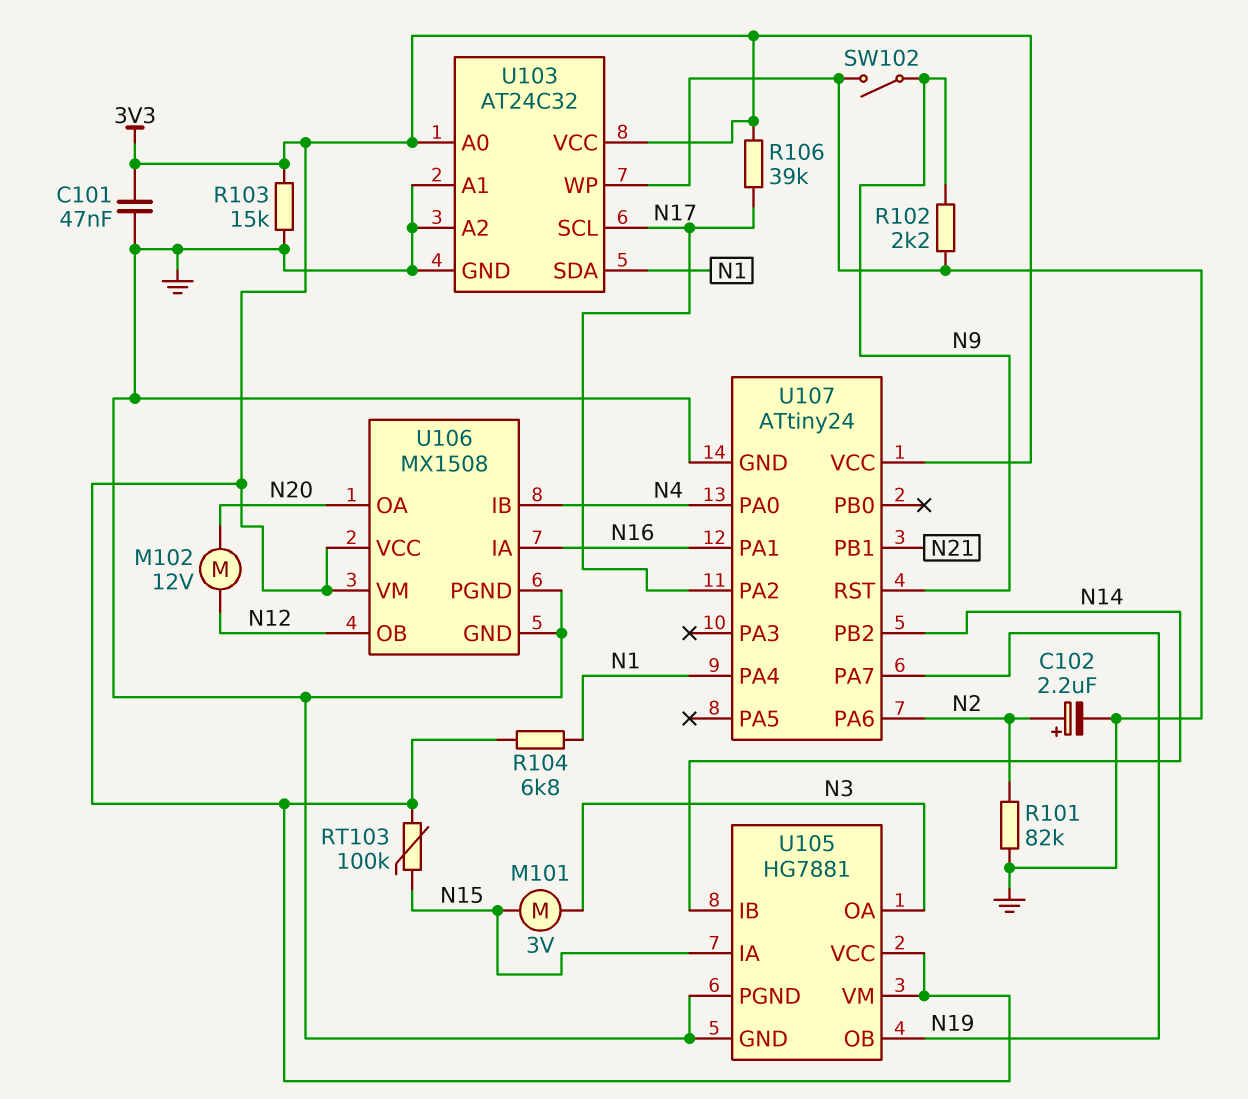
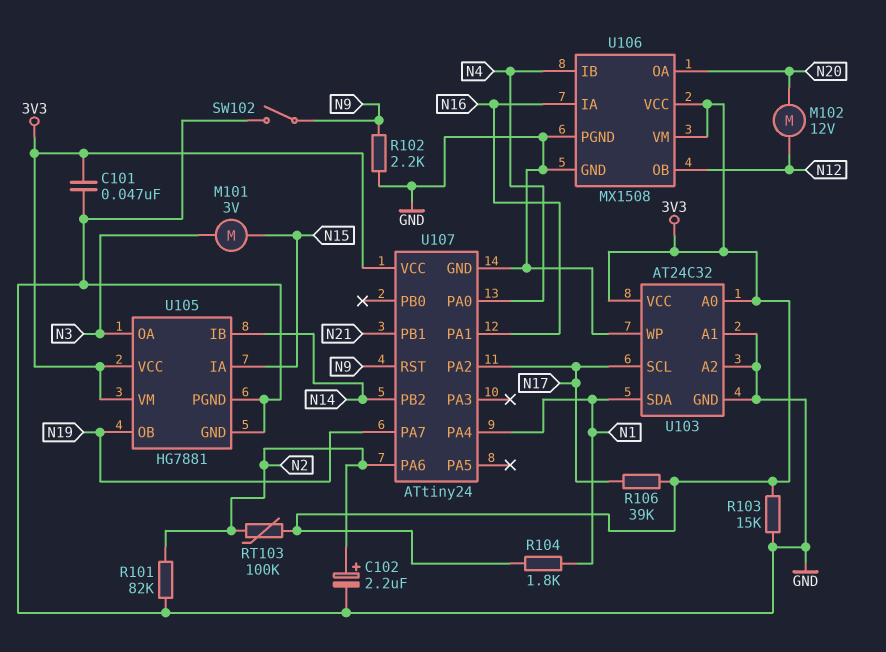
R104: 6.8k (3V3, N1) -> 1.8k (3V3, N1)
RT103: 100k (3V3, N15) -> 100k (3V3, N2)

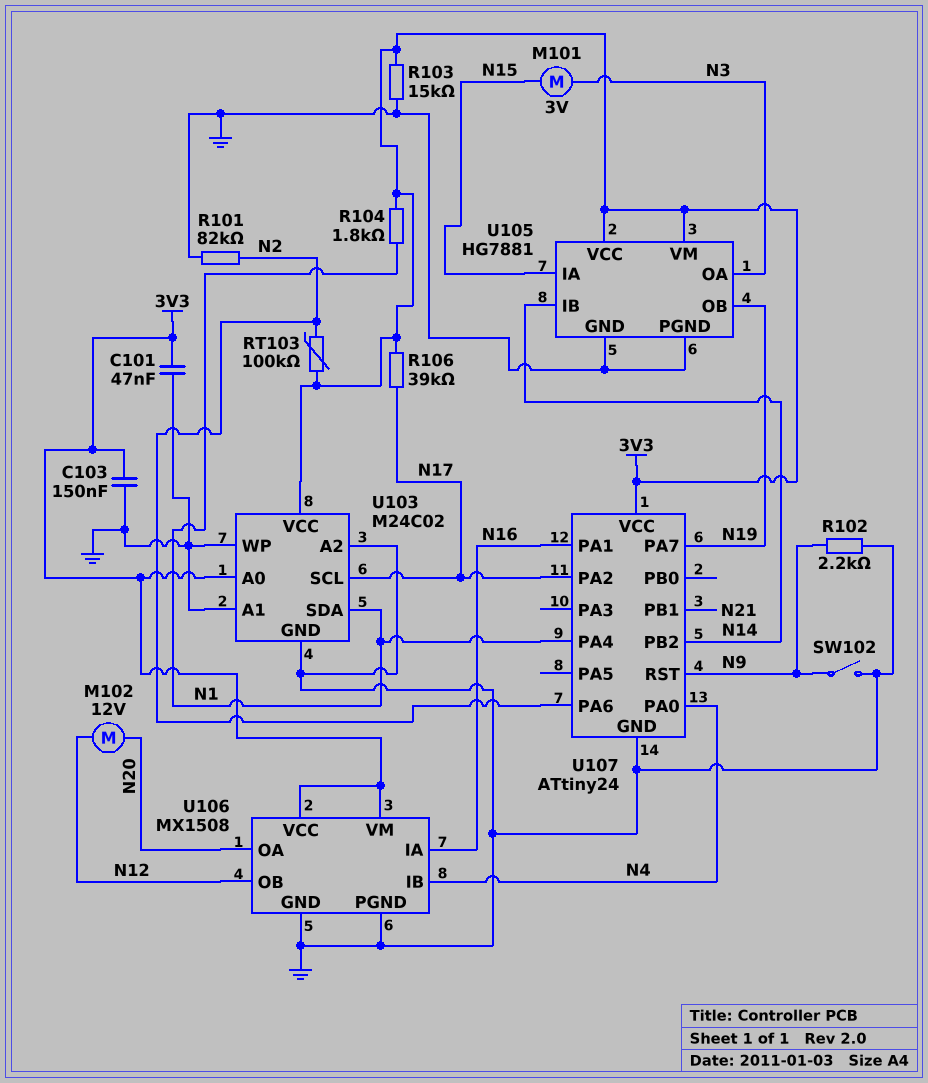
C102: 2.2uF (plus N2, minus GND) -> none
C103: none -> 150nF (3V3, GND)
U103: AT24C32 -> M24C02

